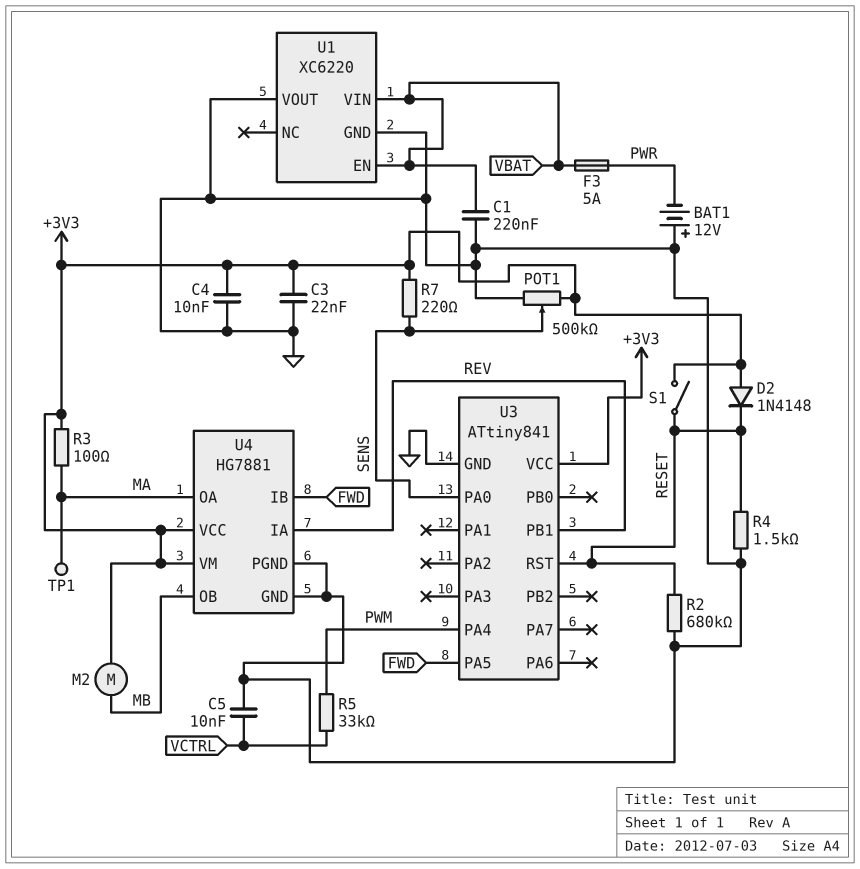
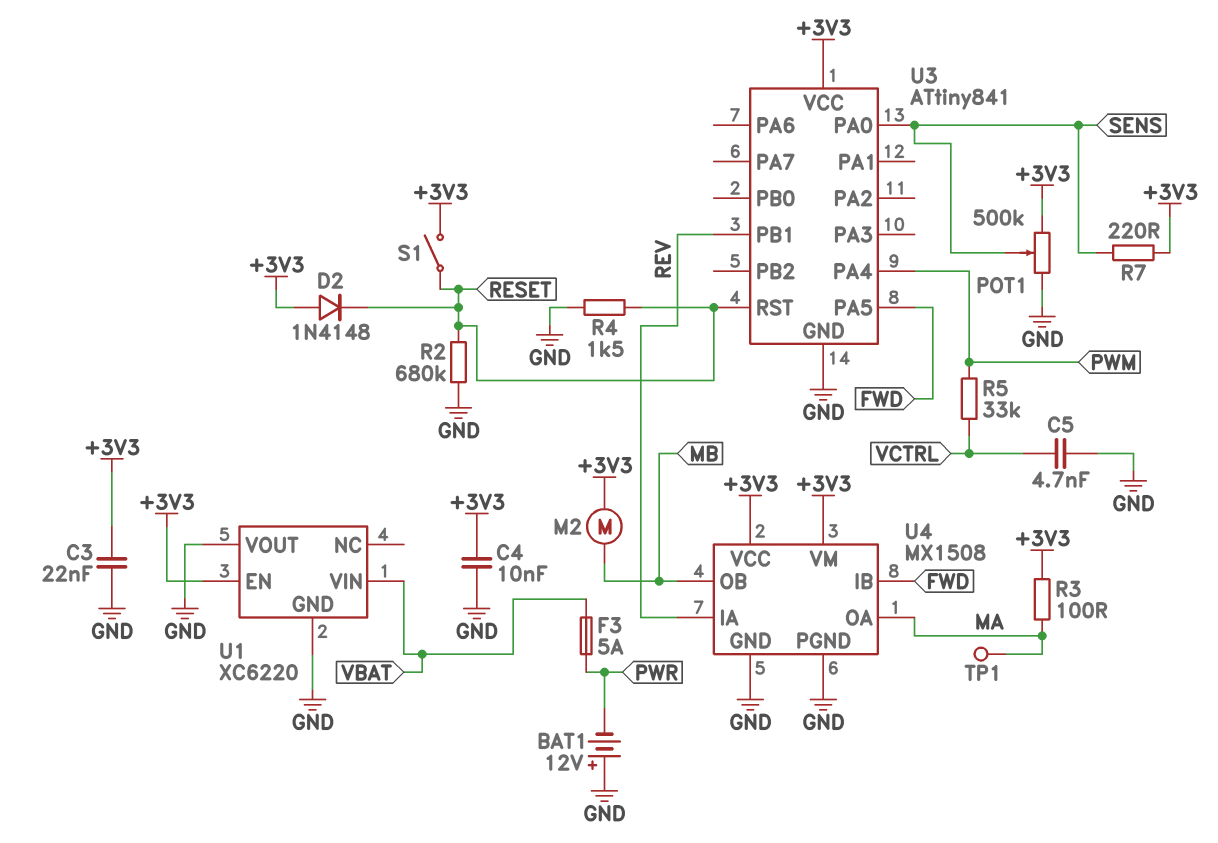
C1: 220nF (GND, VBAT) -> none
C5: 10nF (GND, VCTRL) -> 4.7nF (GND, VCTRL)
U1 pin EN: VBAT -> +3V3
U4: HG7881 -> MX1508

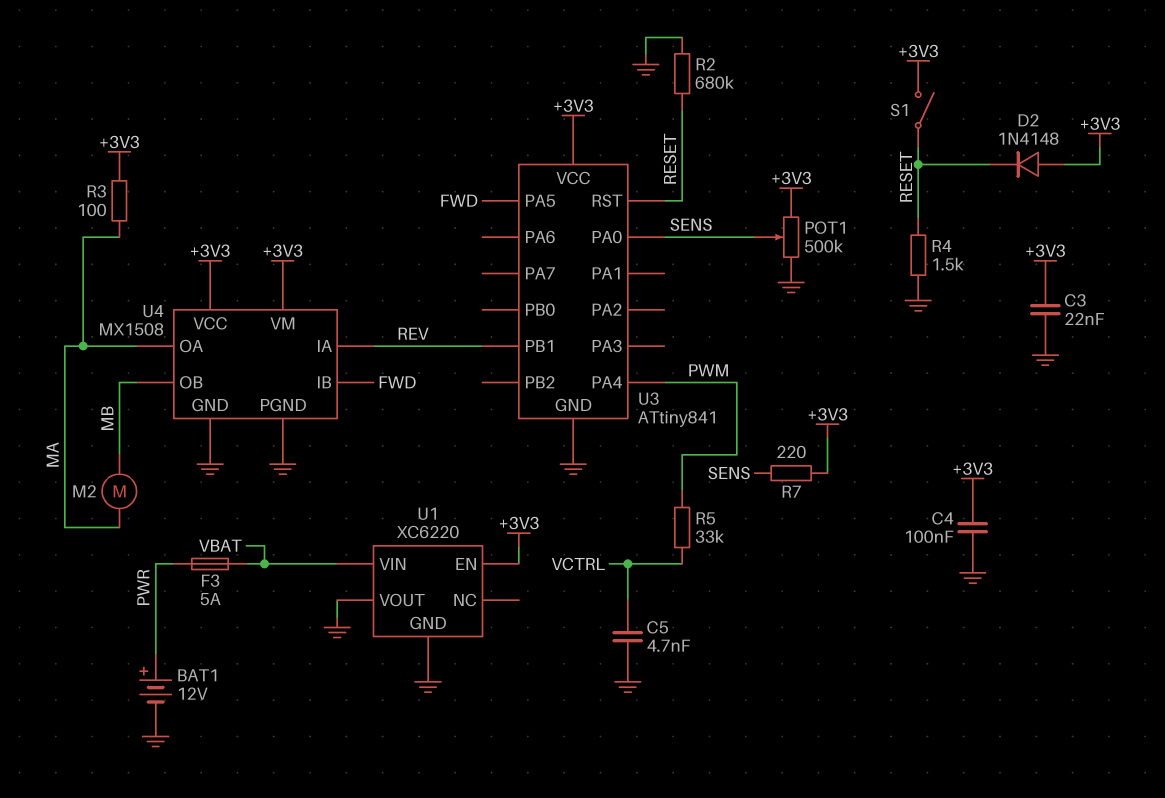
BAT1: 12V (plus GND, minus PWR) -> 12V (plus PWR, minus GND)
C4: 10nF (+3V3, GND) -> 100nF (+3V3, GND)
M2: motor (+3V3, MB) -> motor (MA, MB)
TP1: test point (MA) -> none

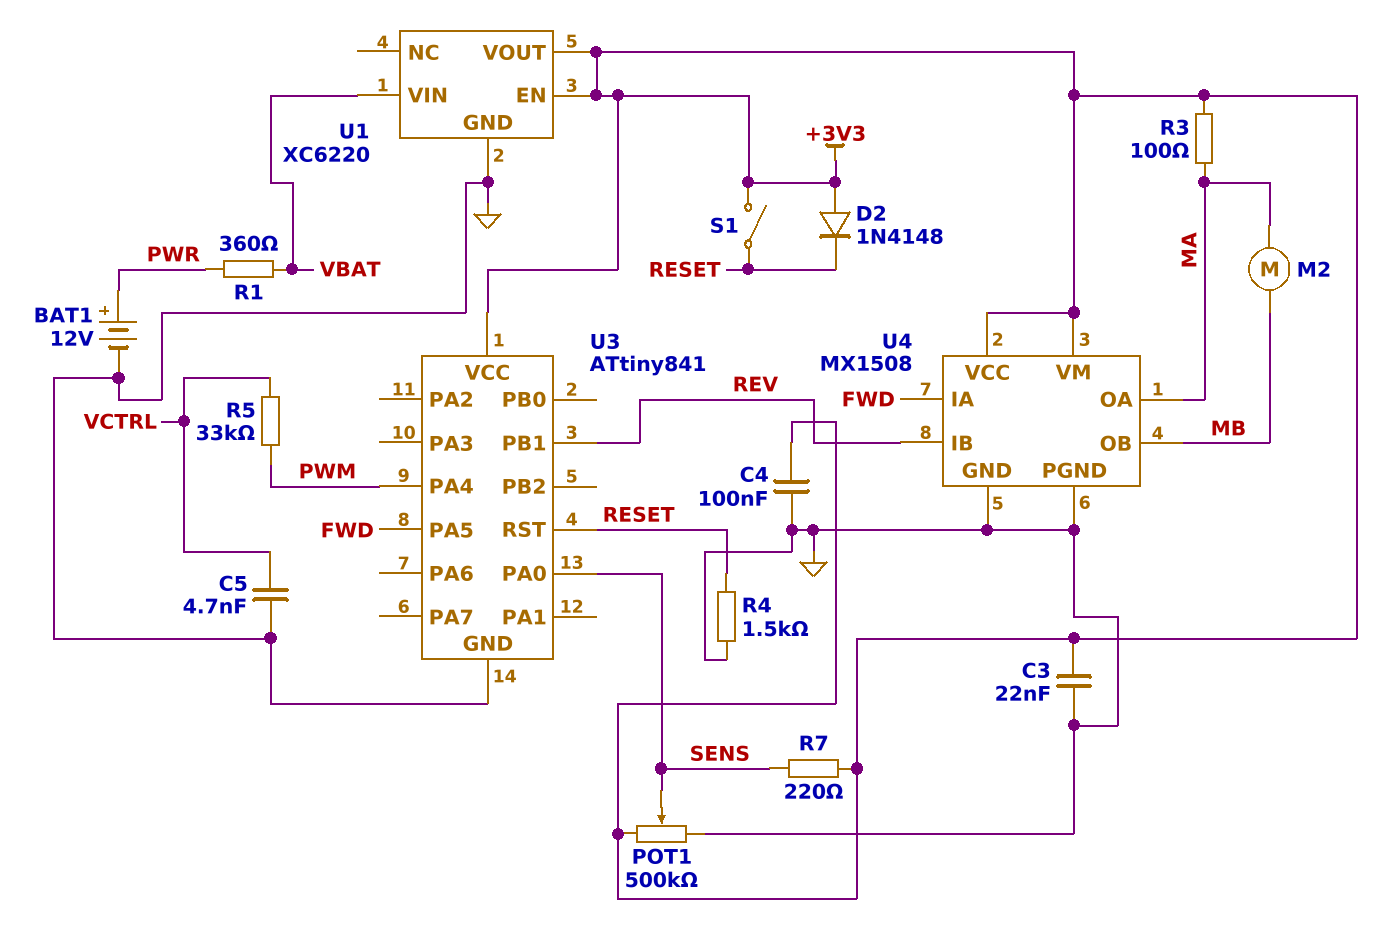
F3: 5A (PWR, VBAT) -> none
R1: none -> 360 (PWR, VBAT)
R2: 680k (GND, RESET) -> none
U1 pin VOUT: GND -> +3V3
U4 pin IA: REV -> FWD
U4 pin IB: FWD -> REV

